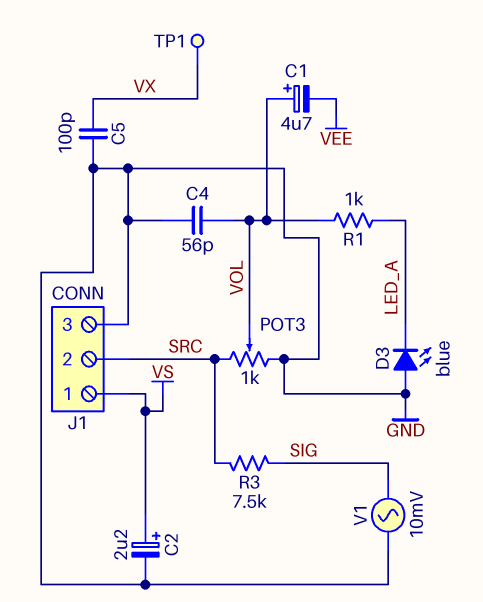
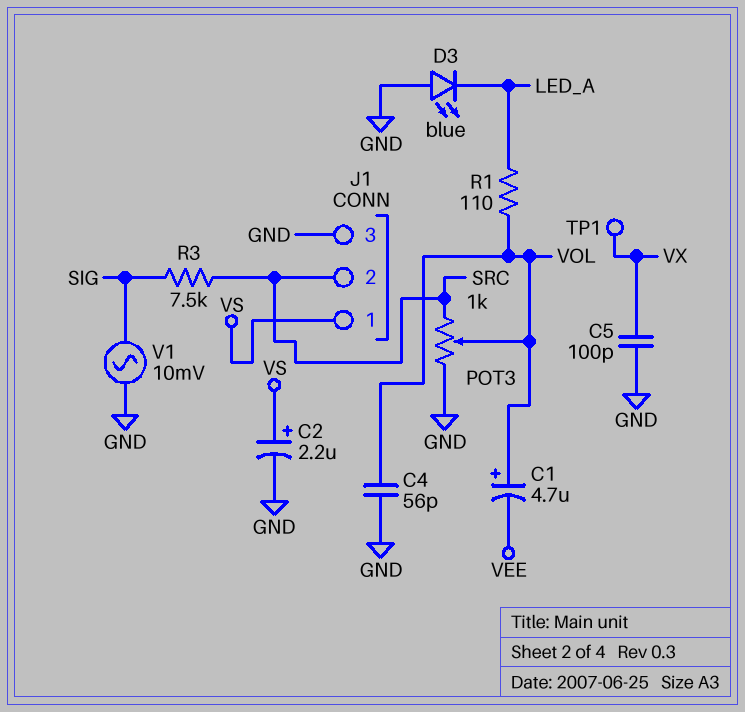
R1: 1k (LED_A, VOL) -> 110 (LED_A, VOL)

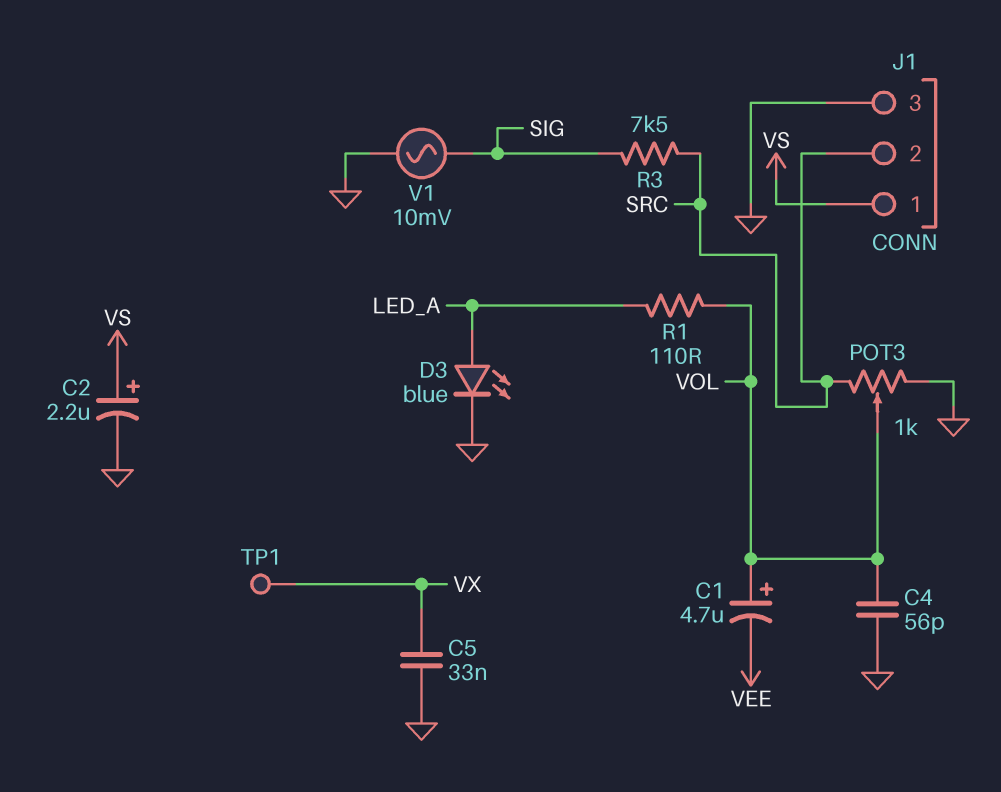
C5: 100pF (GND, VX) -> 33nF (GND, VX)
D3: LED blue (A GND, K LED_A) -> LED blue (A LED_A, K GND)

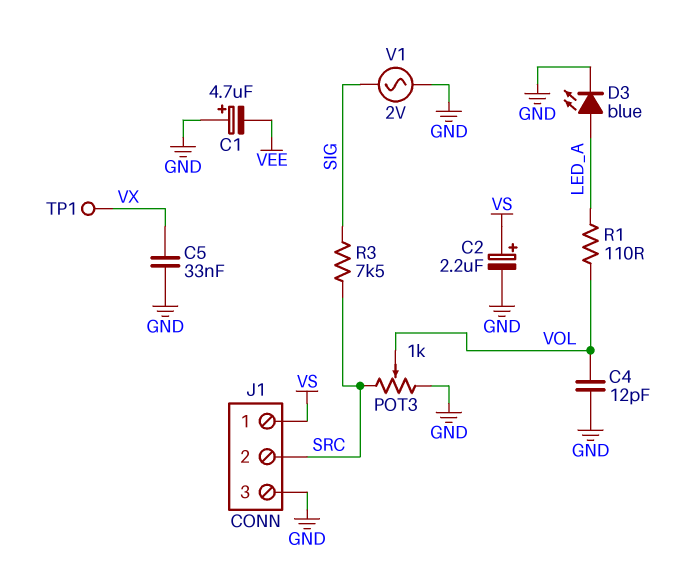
C1: 4.7uF (plus VOL, minus VEE) -> 4.7uF (plus GND, minus VEE)
C4: 56pF (GND, VOL) -> 12pF (GND, VOL)
V1: AC 10mV (GND, SIG) -> AC 2V (GND, SIG)

